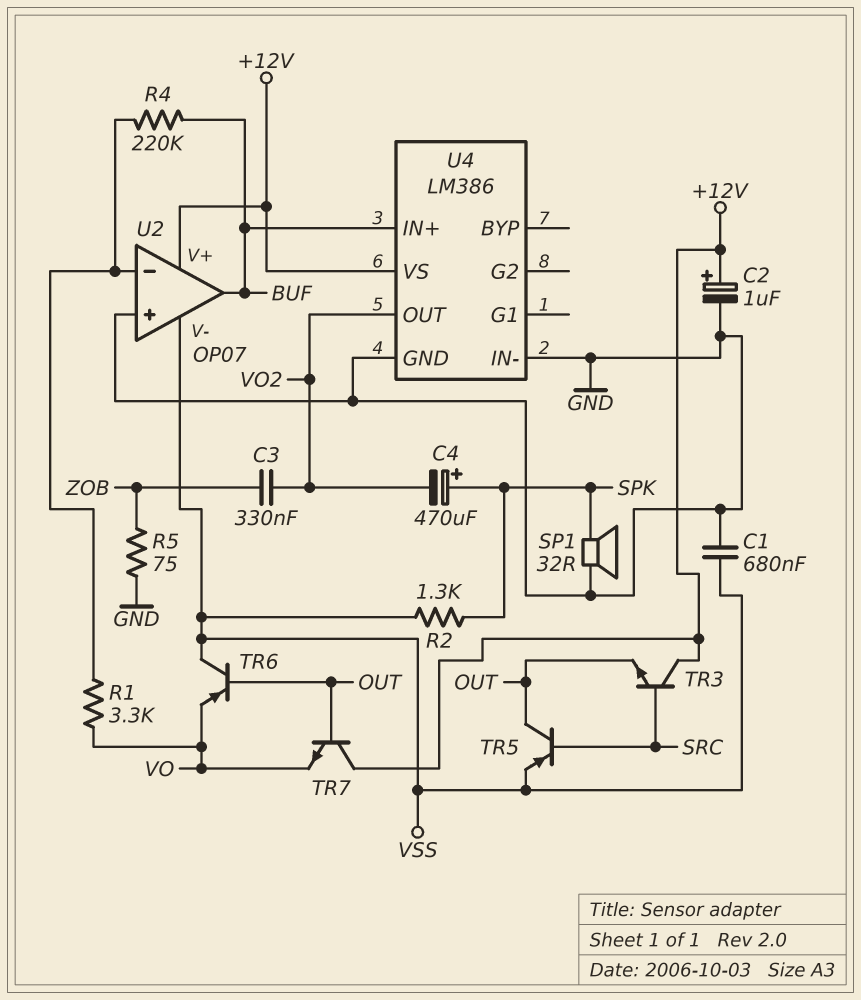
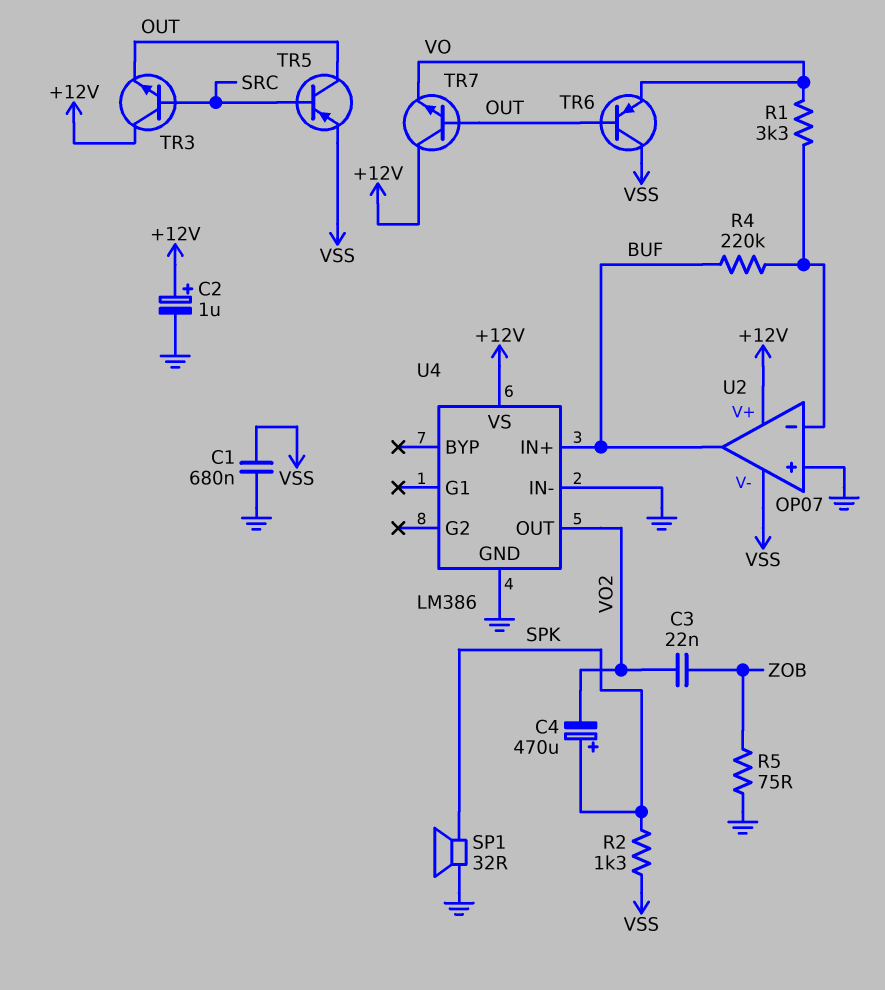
C3: 330nF (VO2, ZOB) -> 22nF (VO2, ZOB)

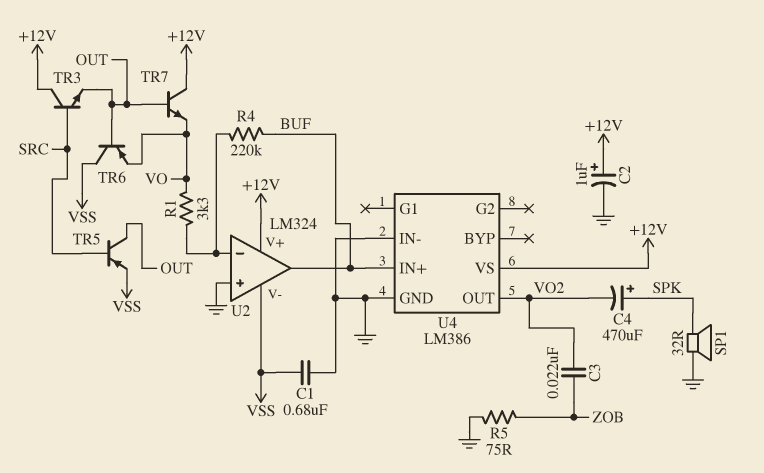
R2: 1.3k (SPK, VSS) -> none
U2: OP07 -> LM324

